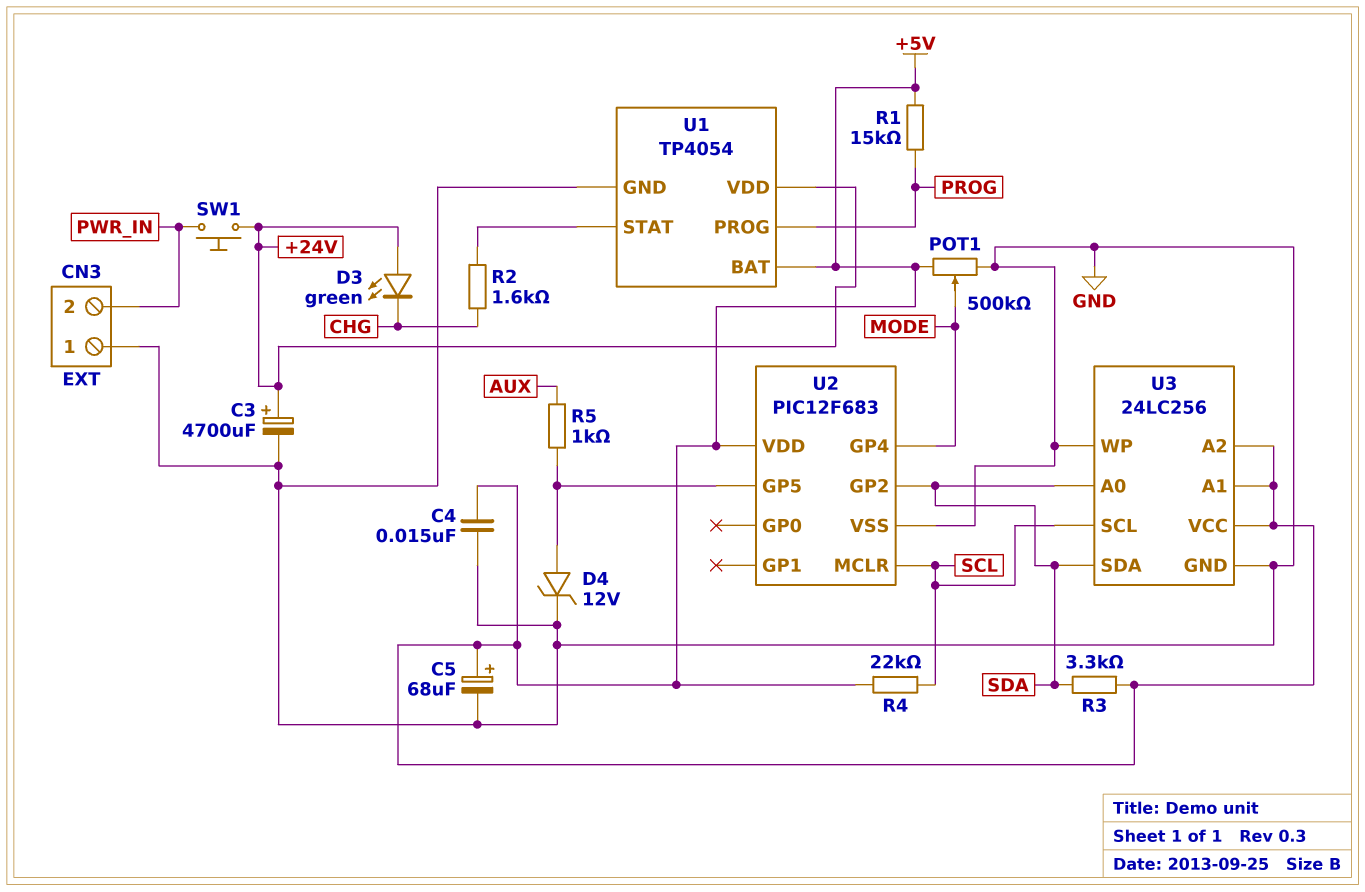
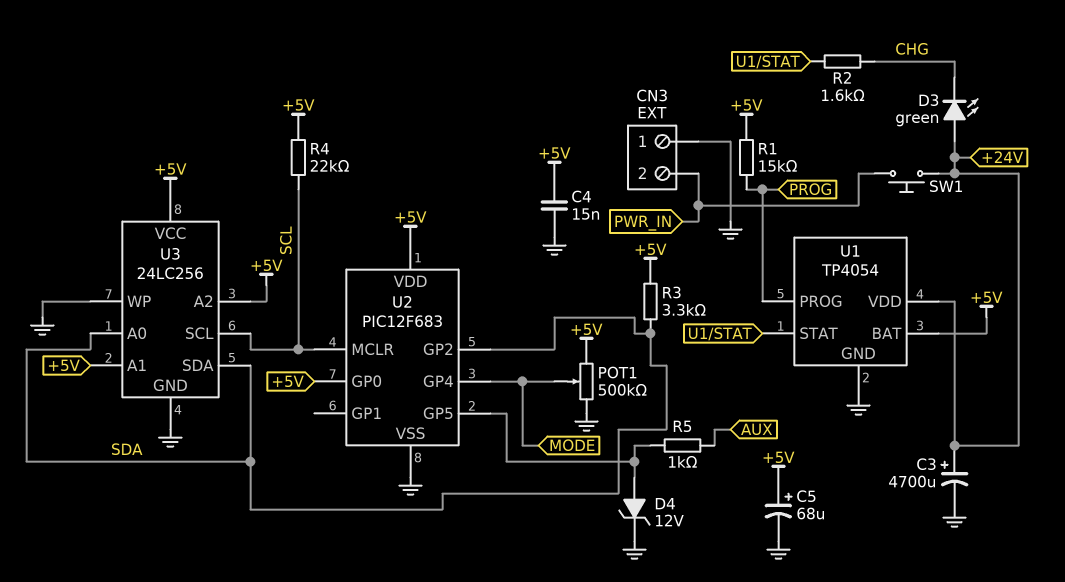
U2 pin GP0: none -> +5V

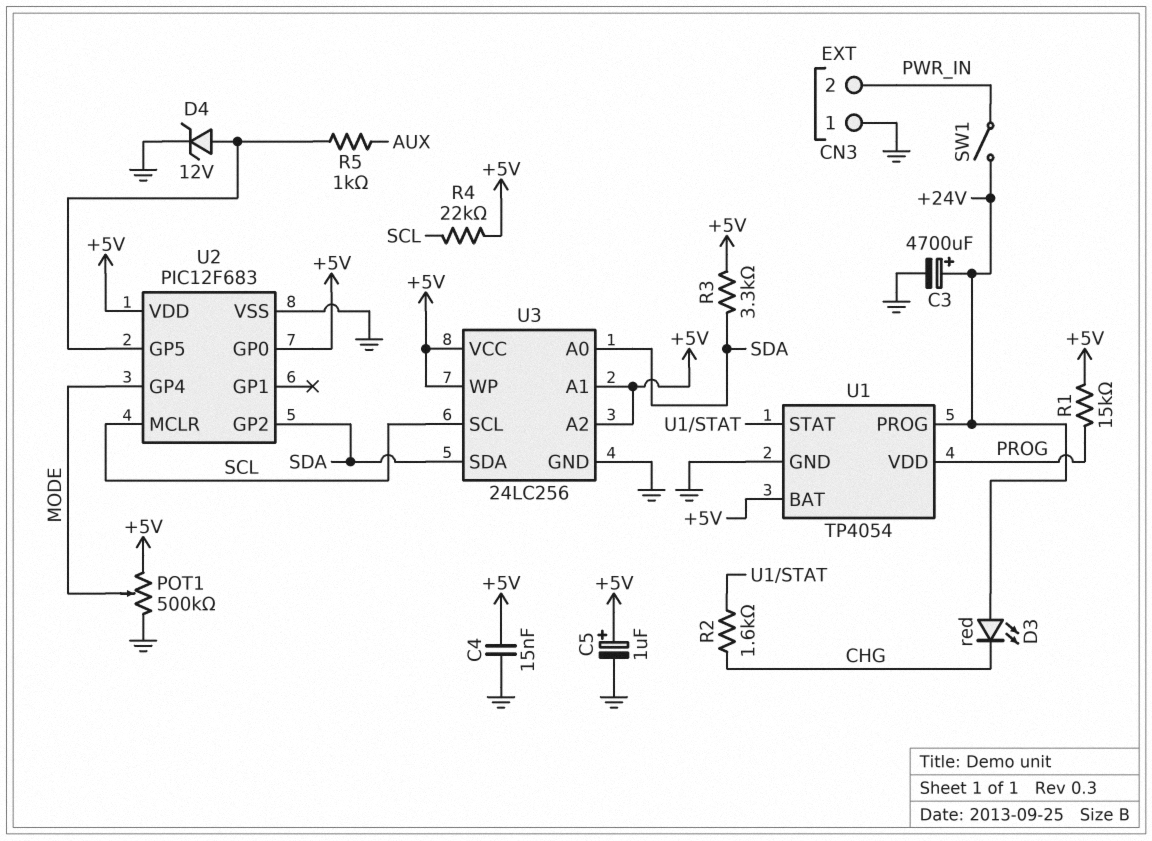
C5: 68uF (plus +5V, minus GND) -> 1uF (plus +5V, minus GND)
D3: LED green (A +24V, K CHG) -> LED red (A +24V, K CHG)
SW1: button (+24V, PWR_IN) -> switch (+24V, PWR_IN)
U1 pin PROG: PROG -> +24V
U1 pin VDD: +24V -> PROG
U3 pin WP: GND -> +5V

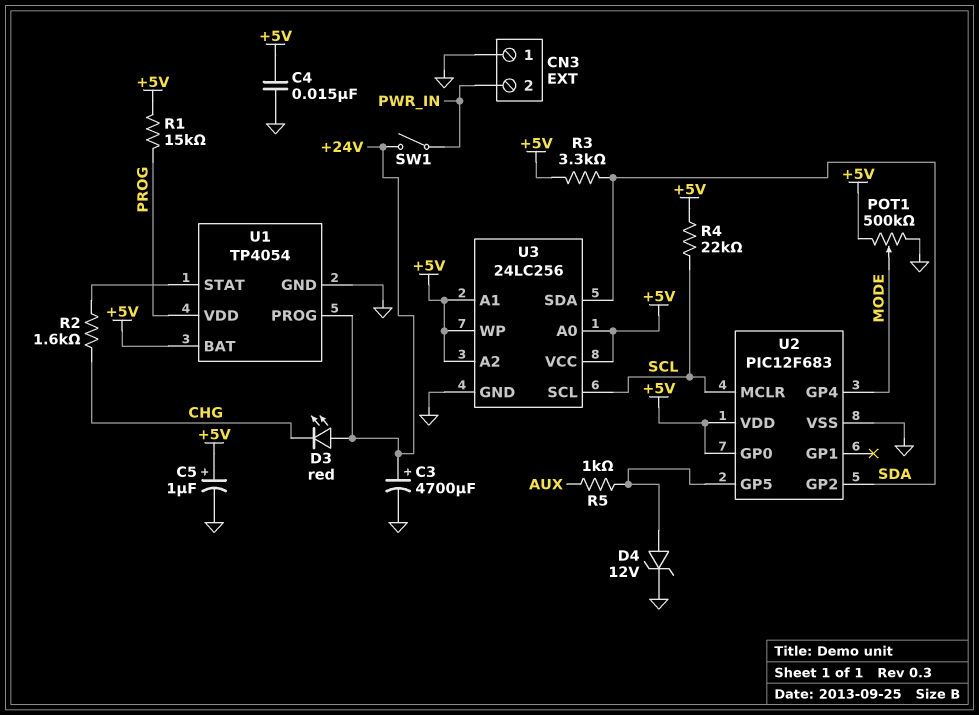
U3 pin A0: SDA -> +5V

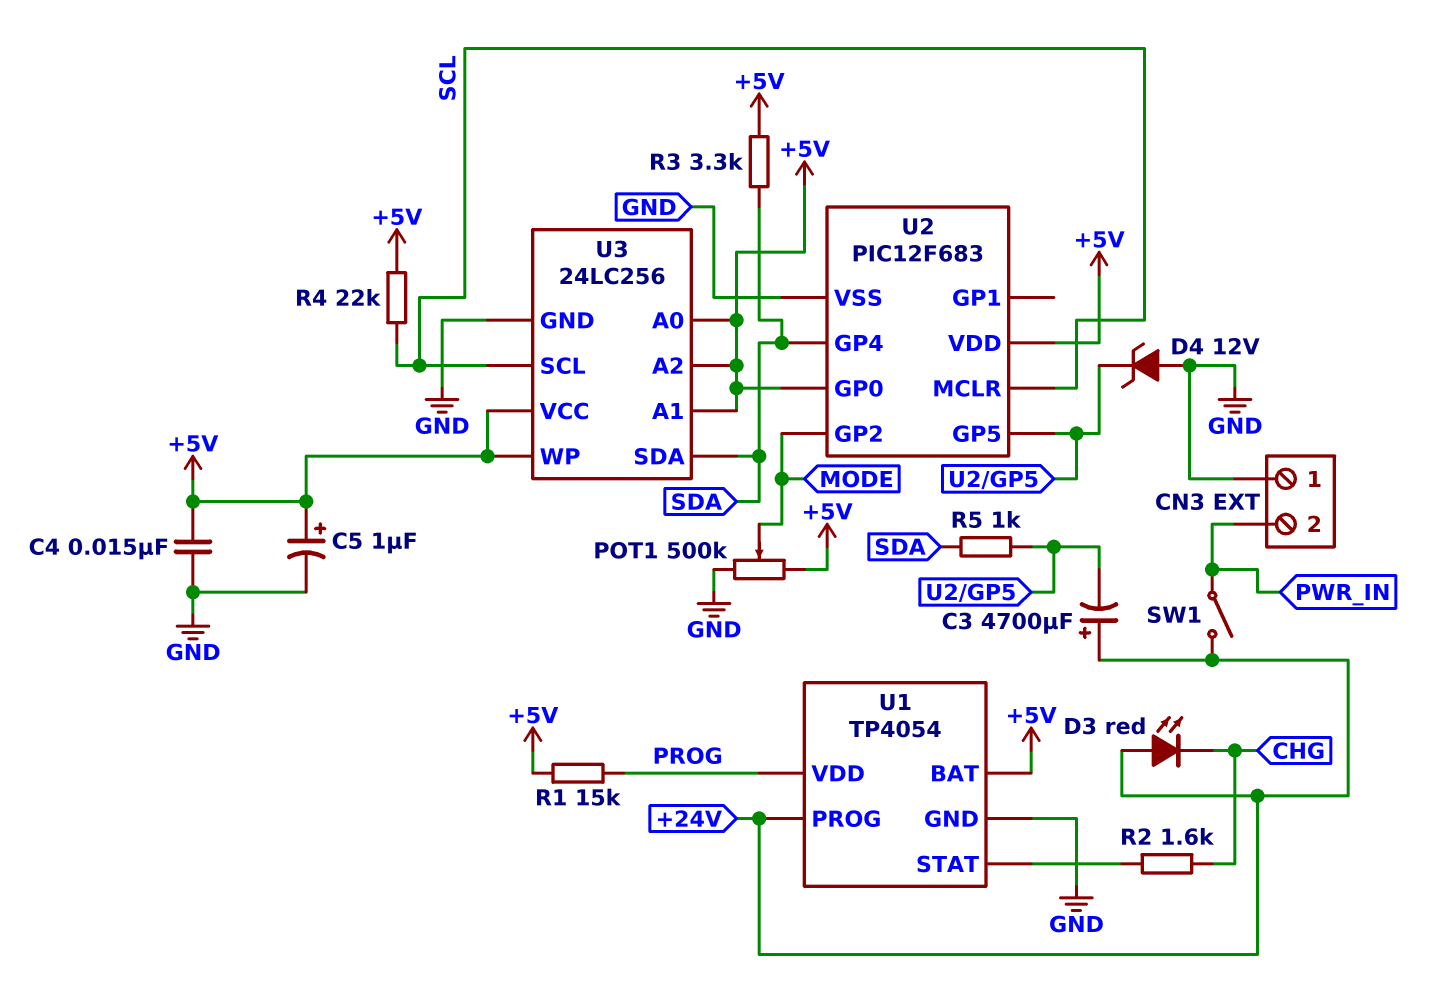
C3: 4700uF (plus +24V, minus GND) -> 4700uF (plus +24V, minus U2/GP5)
D4: zener 12V (A U2/GP5, K GND) -> zener 12V (A GND, K U2/GP5)
R5: 1k (AUX, U2/GP5) -> 1k (SDA, U2/GP5)
U2 pin GP2: SDA -> MODE
U2 pin GP4: MODE -> SDA

